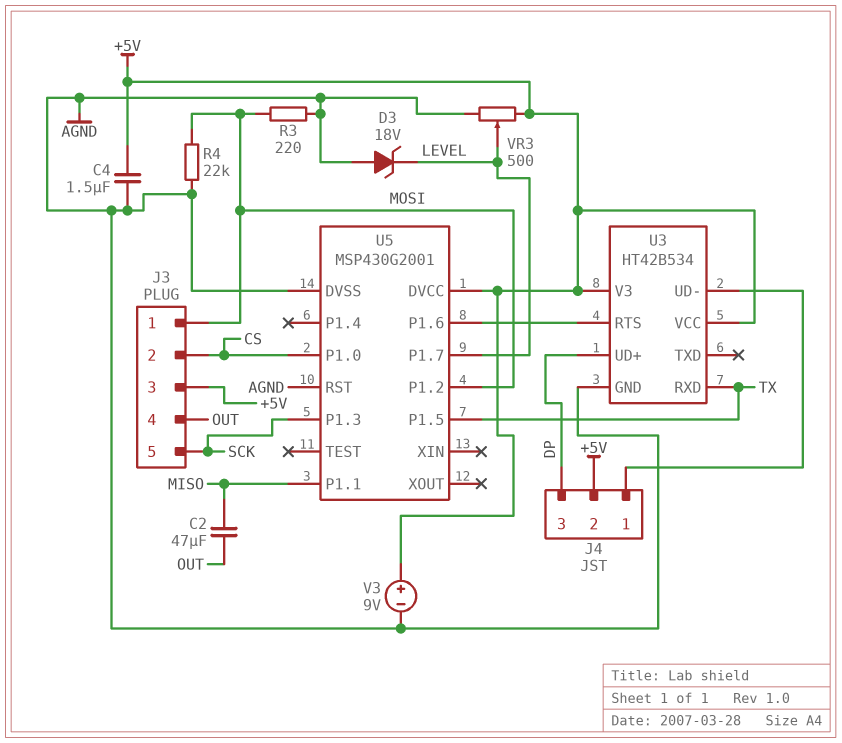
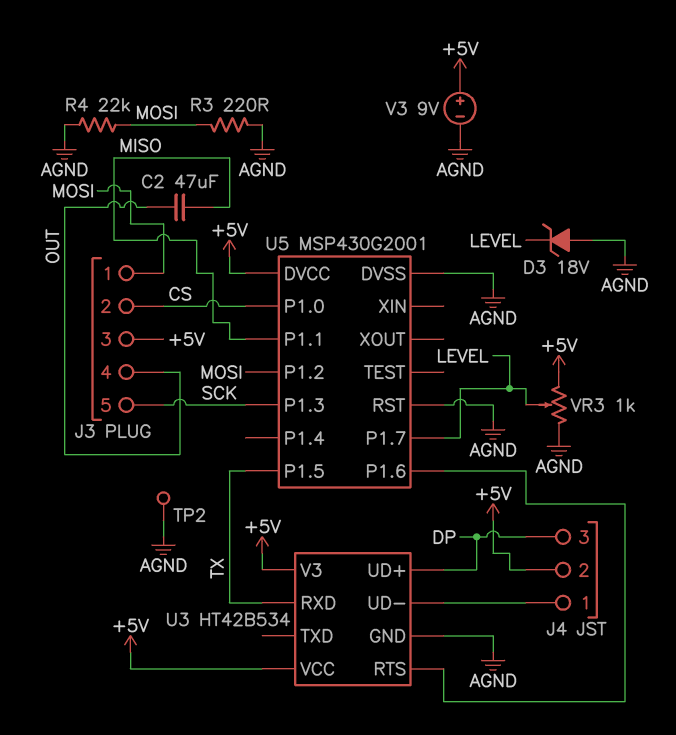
C4: 1.5uF (+5V, AGND) -> none
TP2: none -> test point (AGND)
VR3: 500 (+5V, AGND, wiper LEVEL) -> 1k (+5V, AGND, wiper LEVEL)

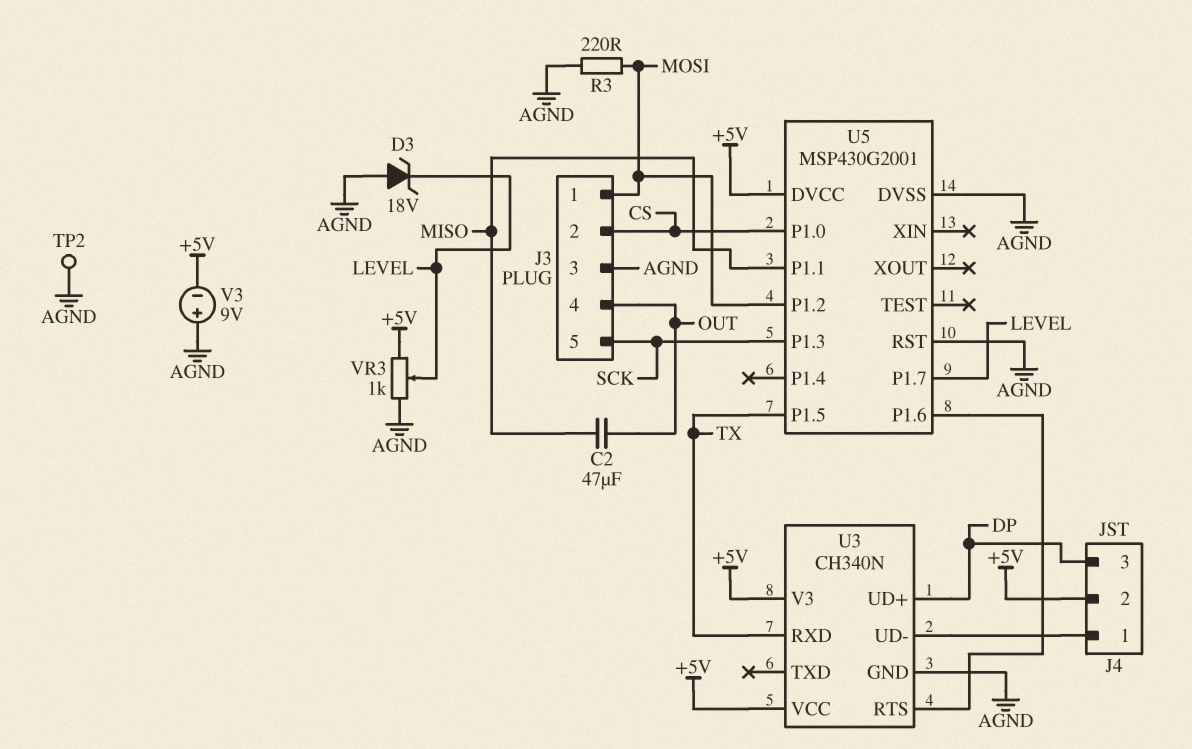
J3 pin 3: +5V -> AGND
R4: 22k (AGND, MOSI) -> none
U3: HT42B534 -> CH340N
V3: 9V (plus +5V, minus AGND) -> 9V (plus AGND, minus +5V)

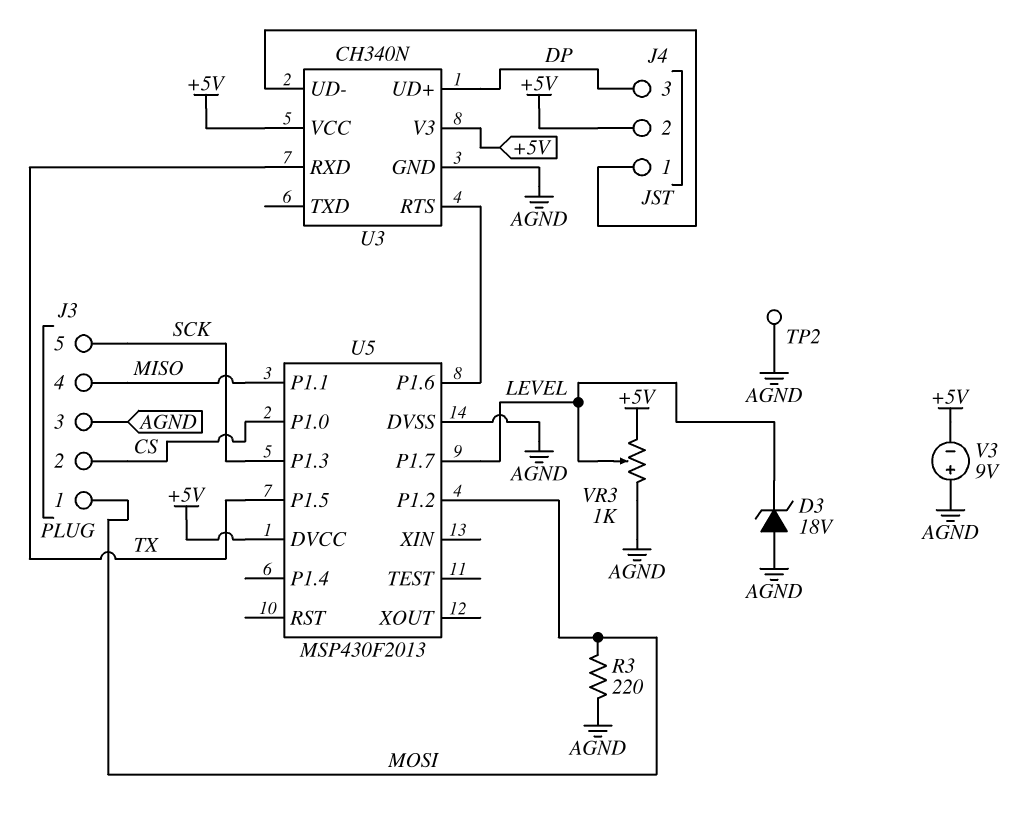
C2: 47uF (MISO, OUT) -> none
J3 pin 4: OUT -> MISO
U5: MSP430G2001 -> MSP430F2013
U5 pin RST: AGND -> none

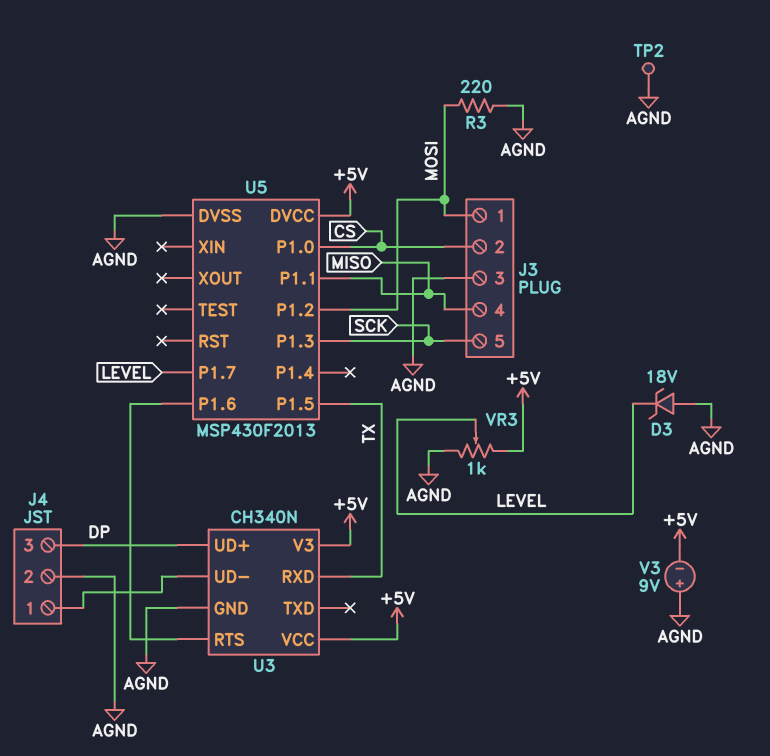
J4 pin 2: +5V -> AGND

